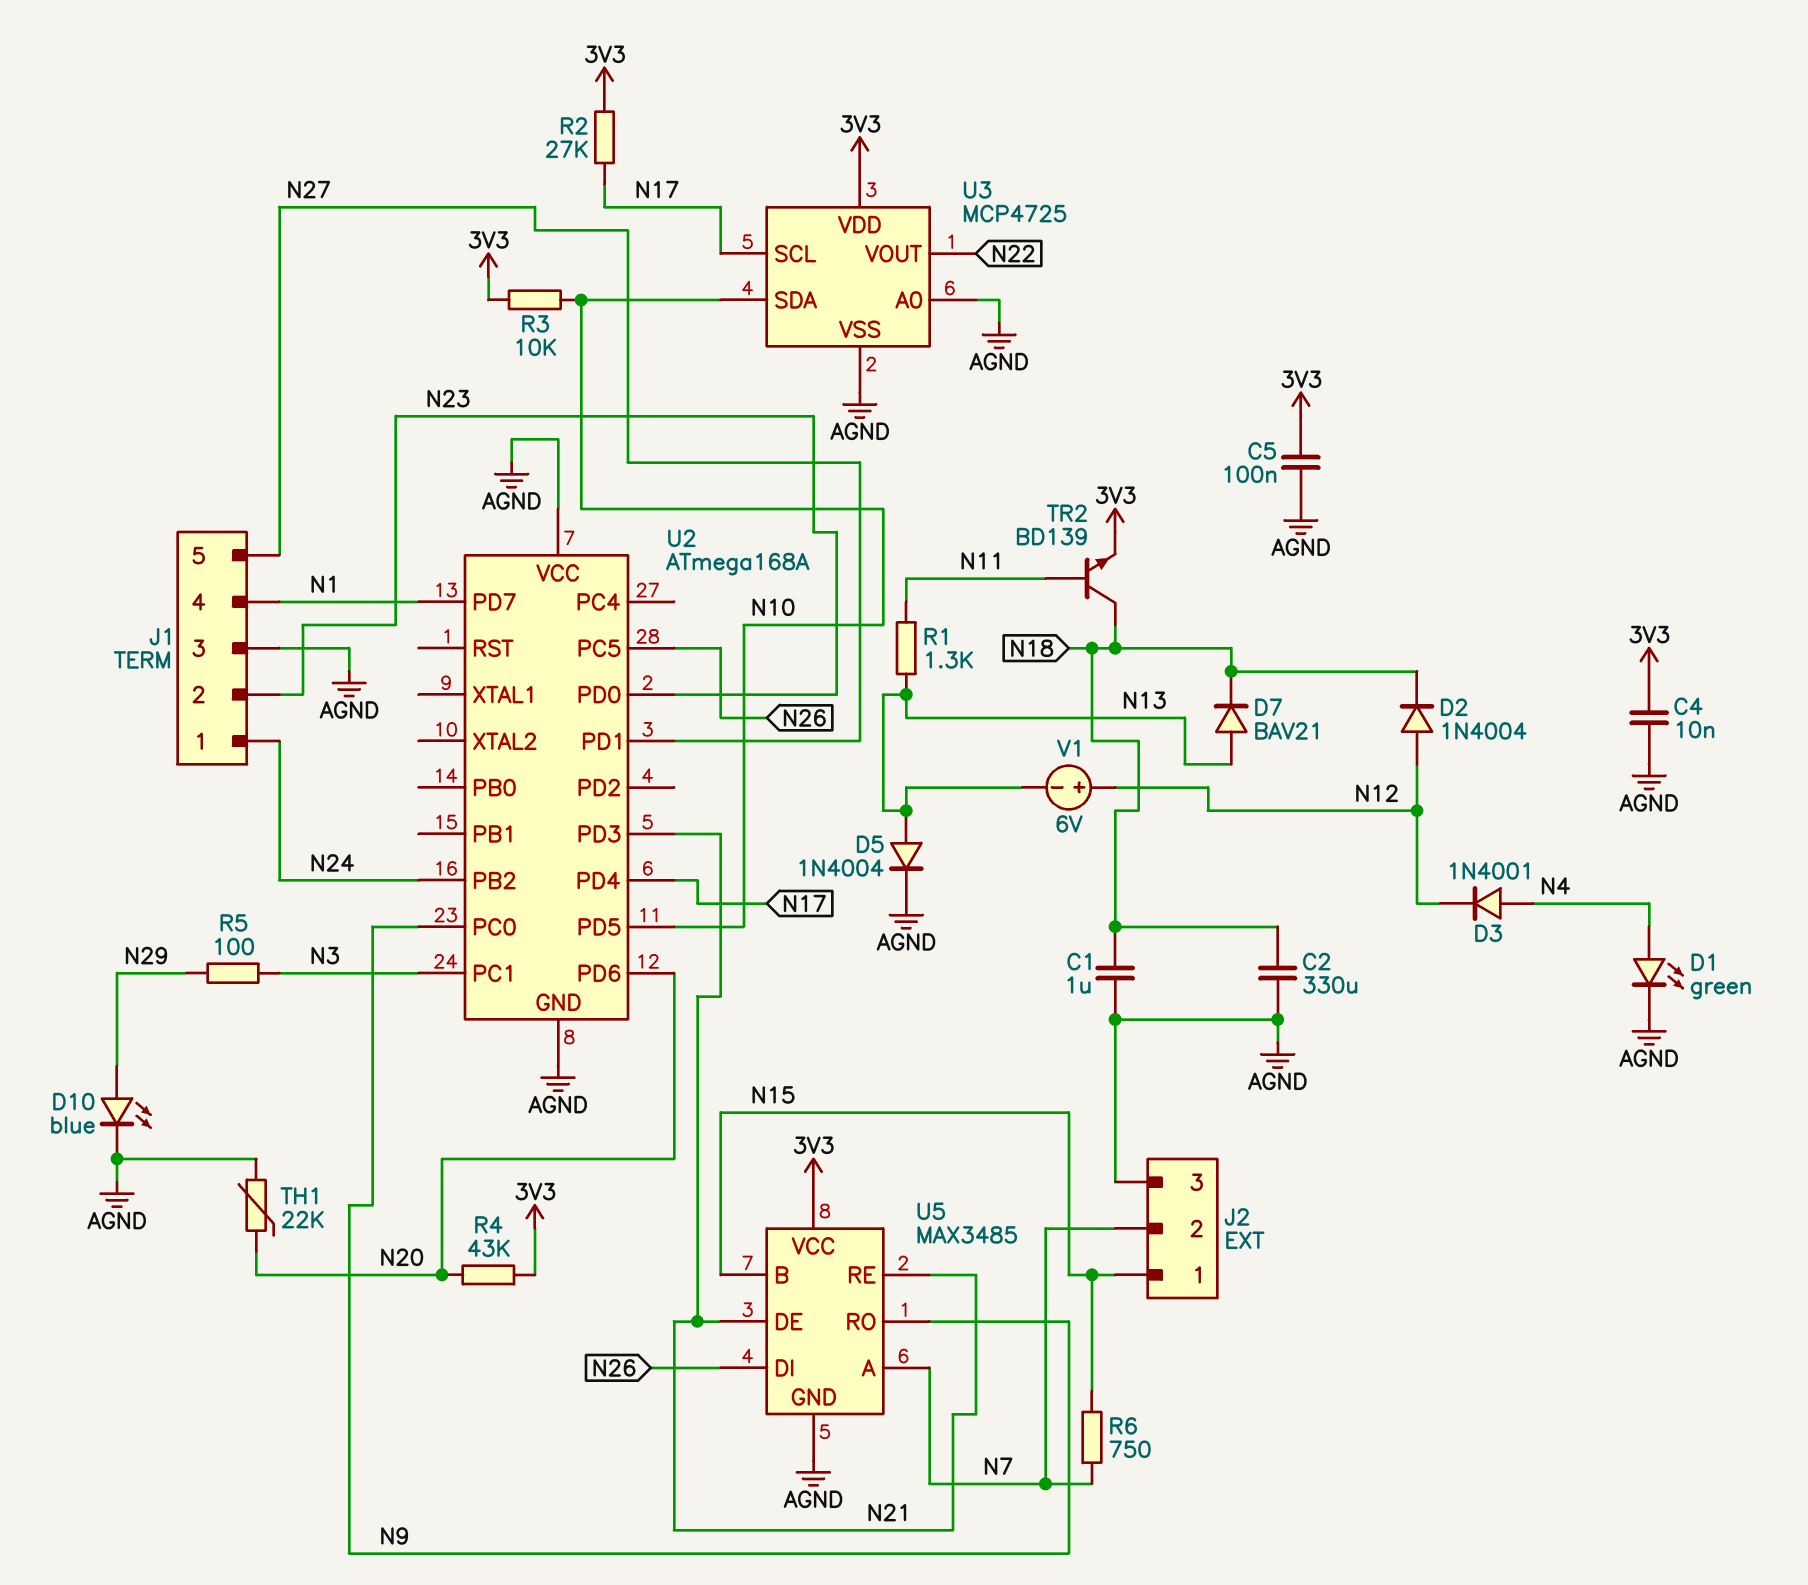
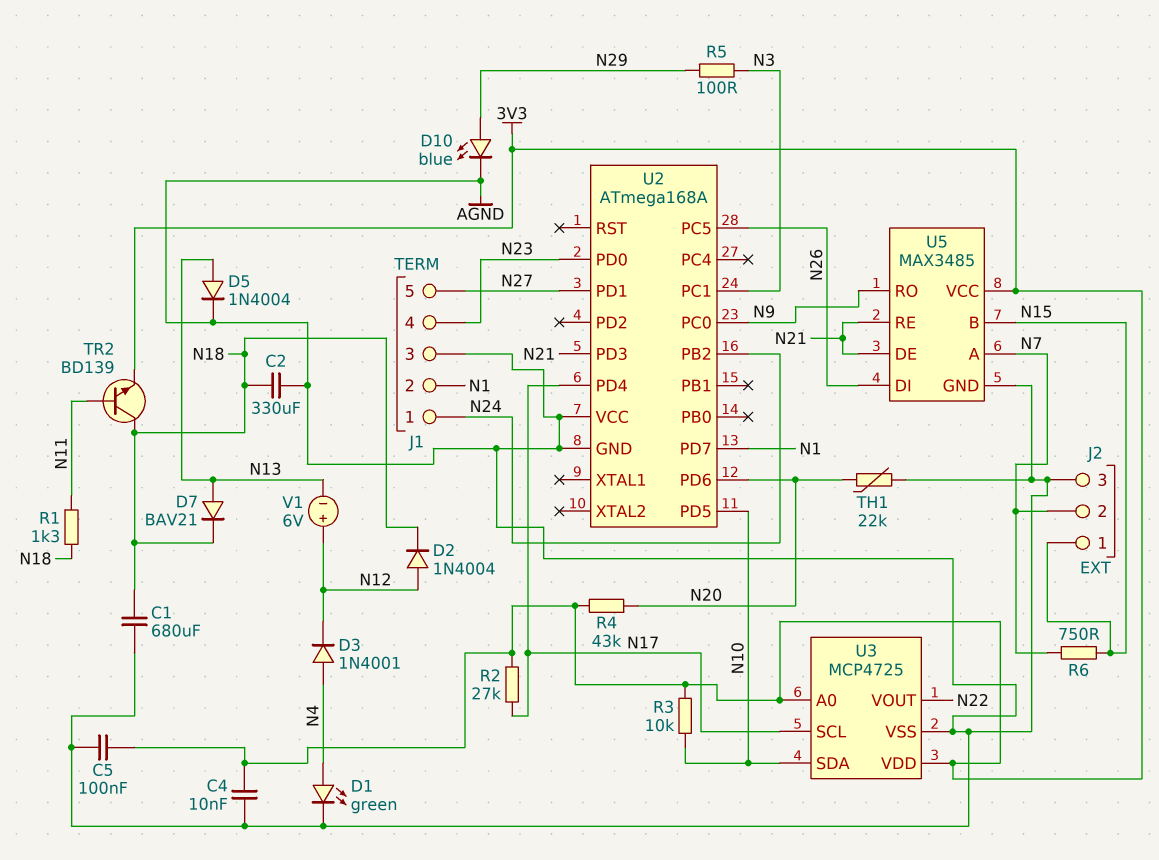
C1: 1uF (AGND, N18) -> 680uF (AGND, N18)
J1 pin 2: N23 -> N1
J1 pin 4: N1 -> N23
R1: 1.3k (N11, N13) -> 1.3k (N11, N18)
U3 pin A0: AGND -> 3V3

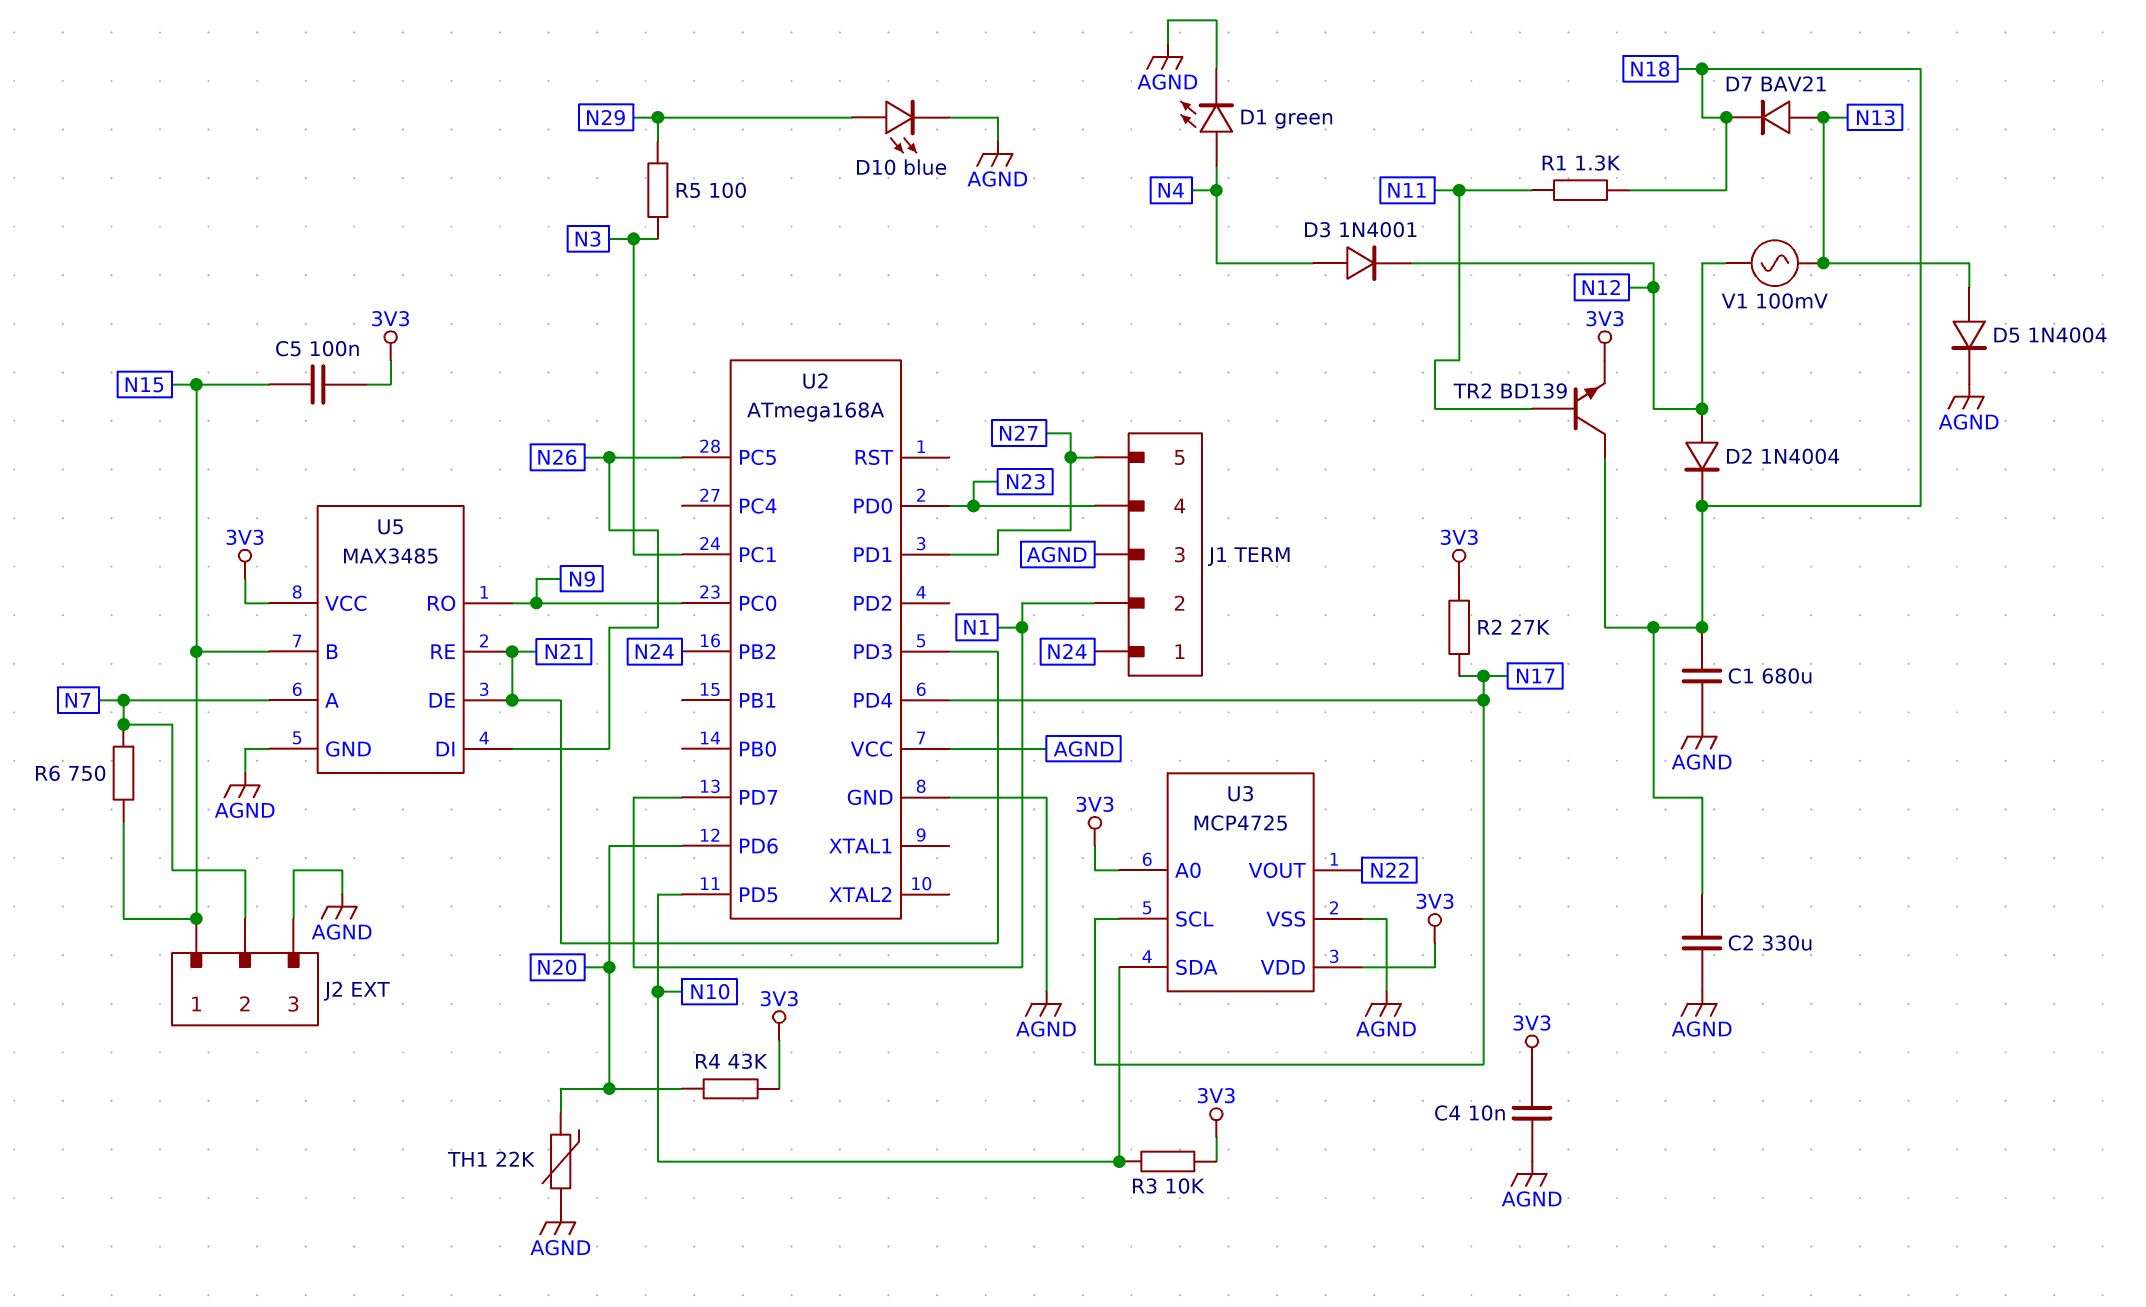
C5: 100nF (3V3, AGND) -> 100nF (3V3, N15)
V1: 6V (plus N12, minus N13) -> AC 100mV (N12, N13)

